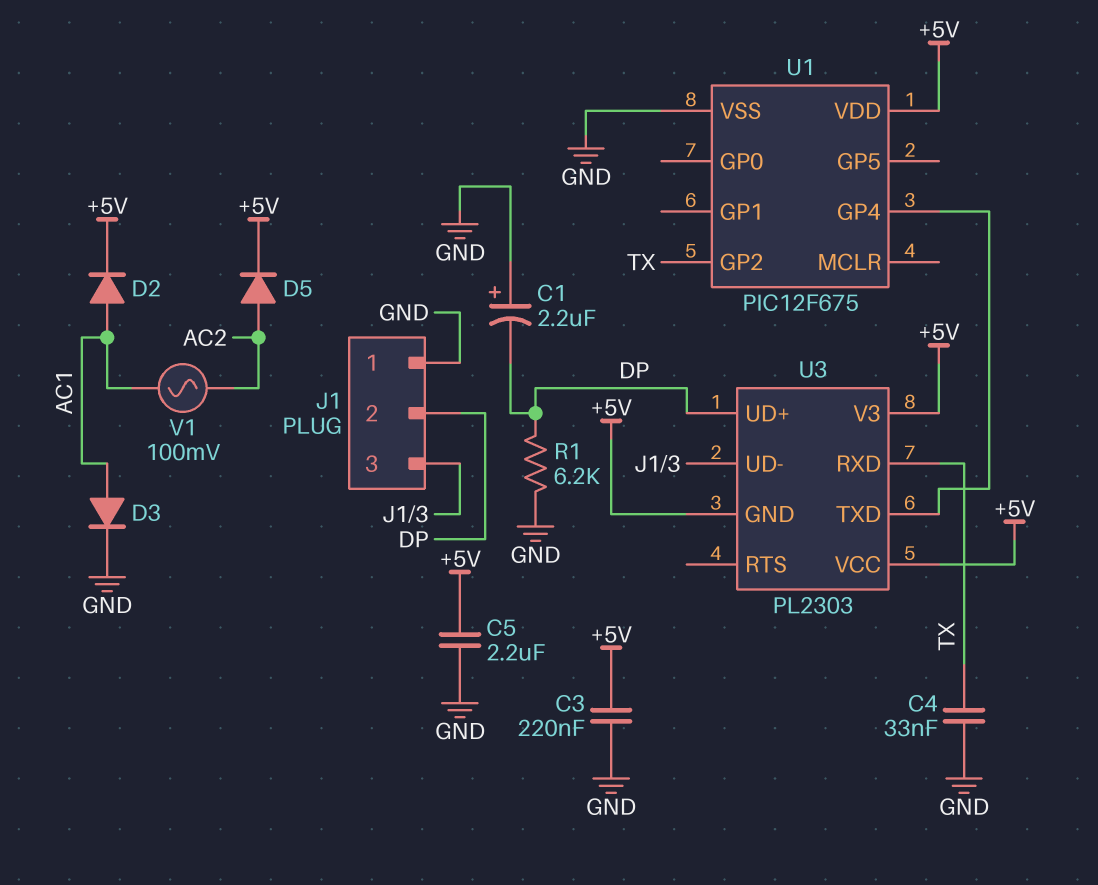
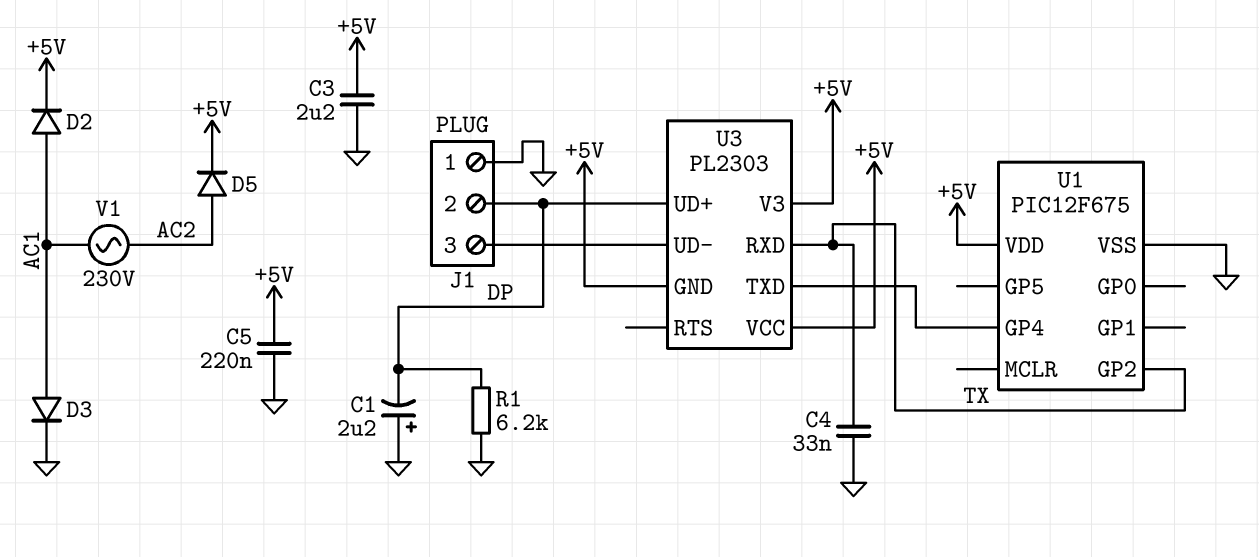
C3: 220nF (+5V, GND) -> 2.2uF (+5V, GND)
C5: 2.2uF (+5V, GND) -> 220nF (+5V, GND)
V1: AC 100mV (AC1, AC2) -> AC 230V (AC1, AC2)

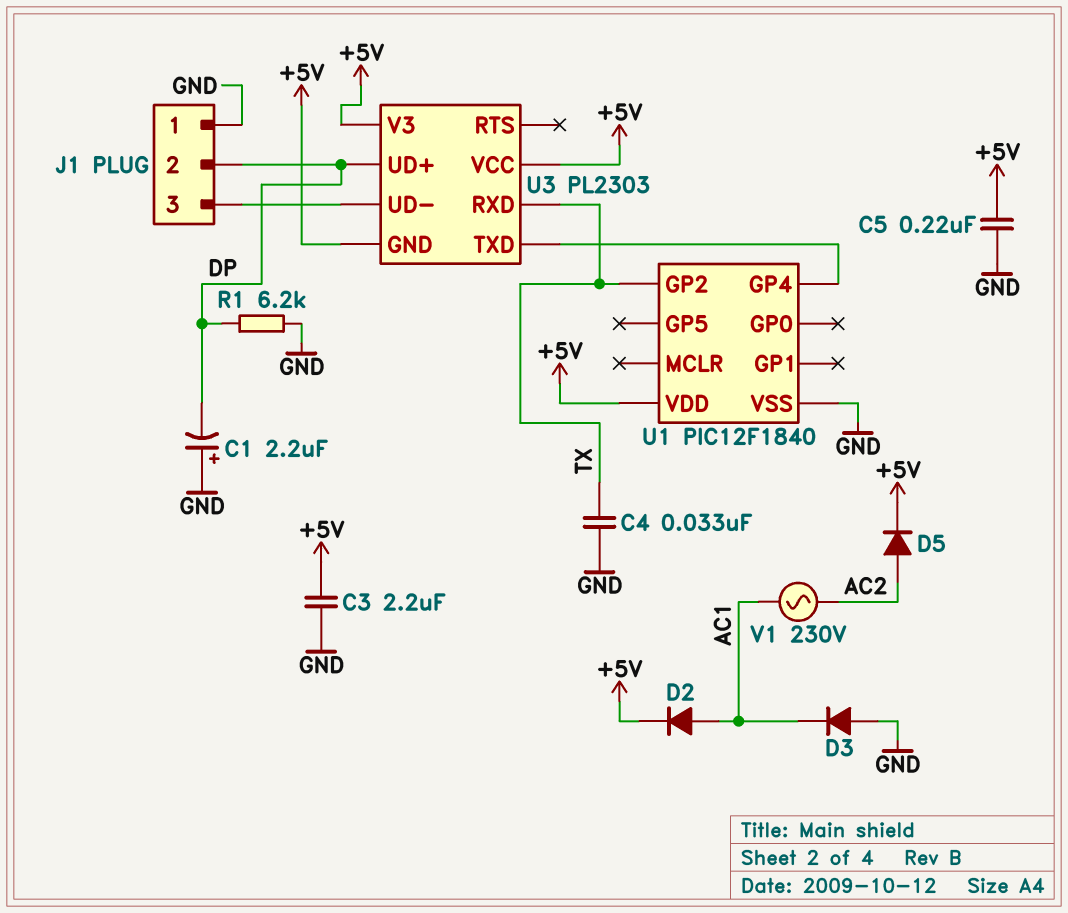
D3: diode (A AC1, K GND) -> diode (A GND, K AC1)
U1: PIC12F675 -> PIC12F1840

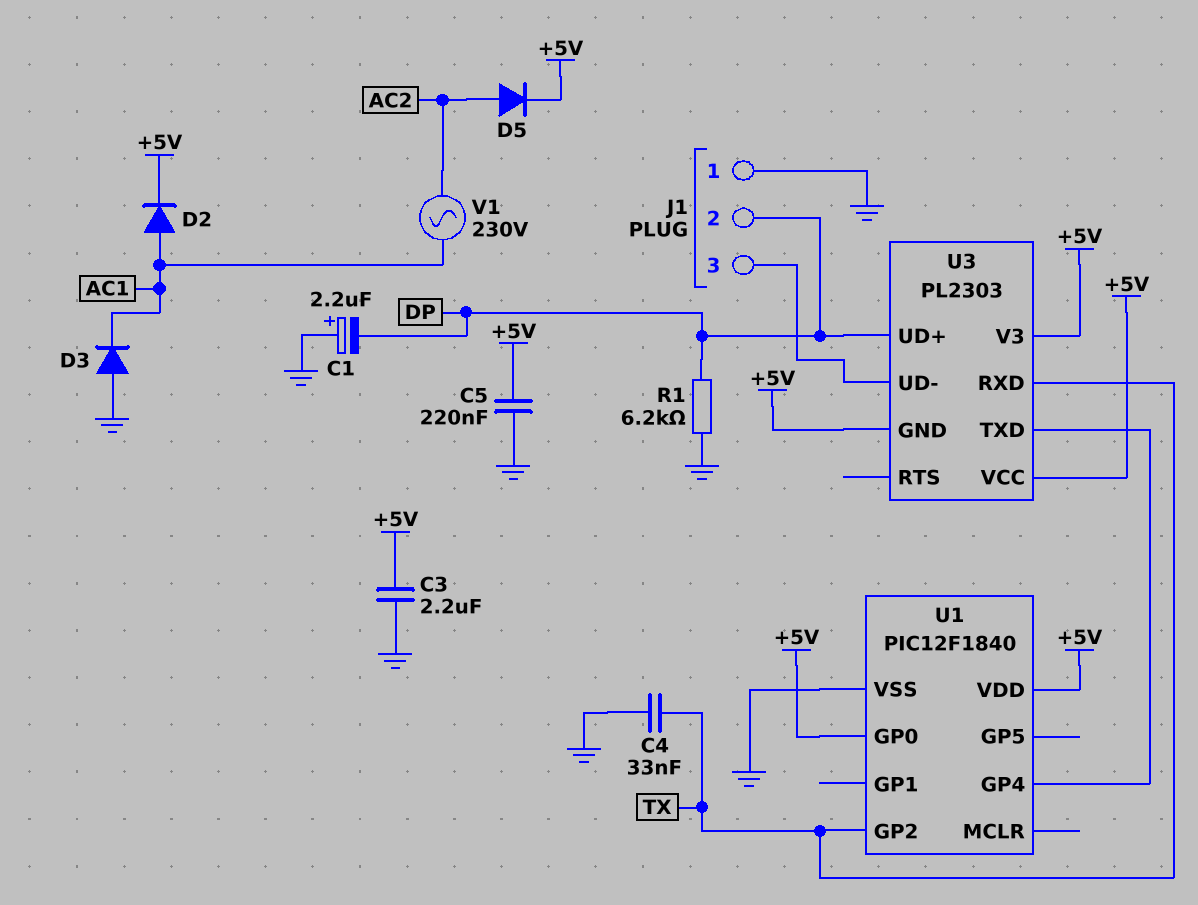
U1 pin GP0: none -> +5V

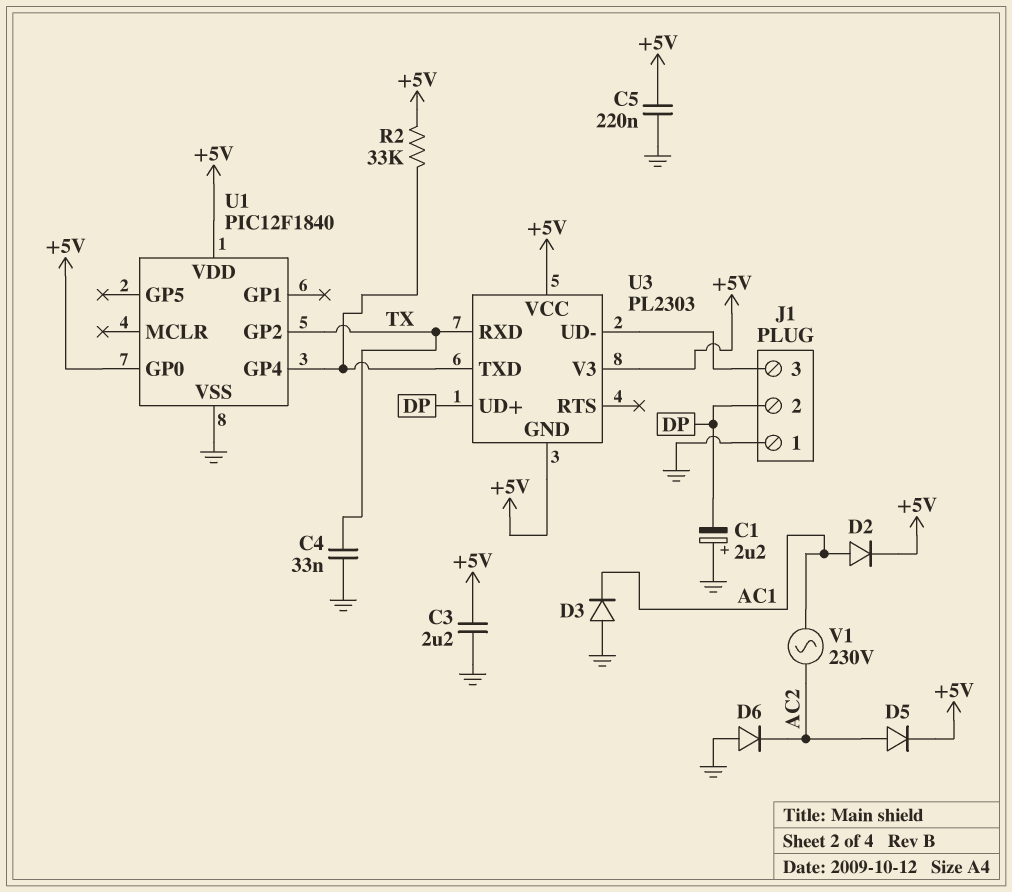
D6: none -> diode (A GND, K AC2)
R1: 6.2k (DP, GND) -> none
R2: none -> 33k (+5V, U1/GP4)

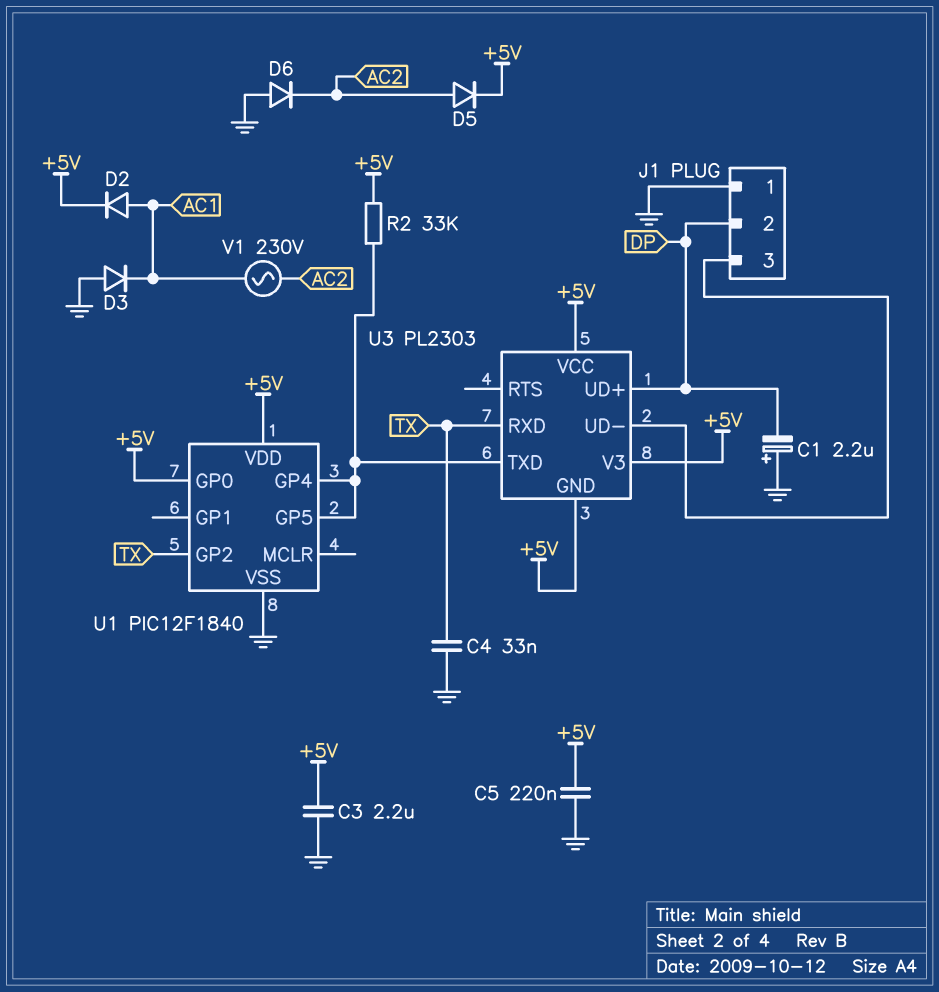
U1 pin GP5: none -> U1/GP4

